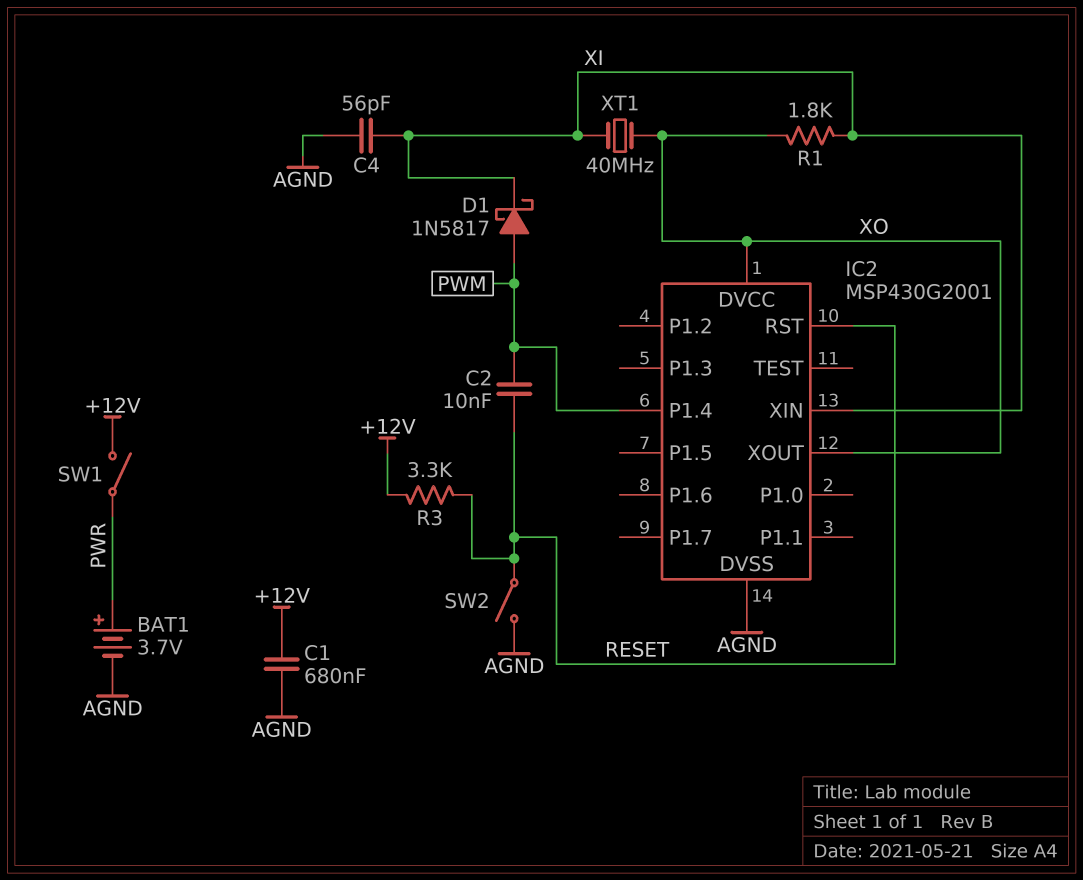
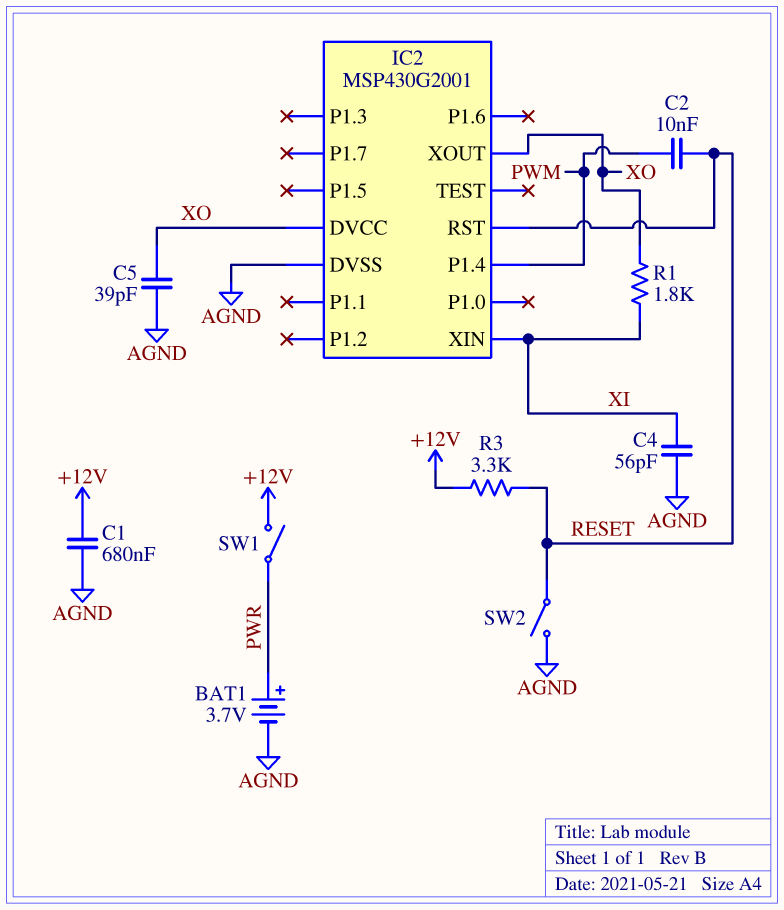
C5: none -> 39pF (AGND, XO)
D1: schottky 1N5817 (A PWM, K XI) -> none
XT1: 40MHz (XI, XO) -> none

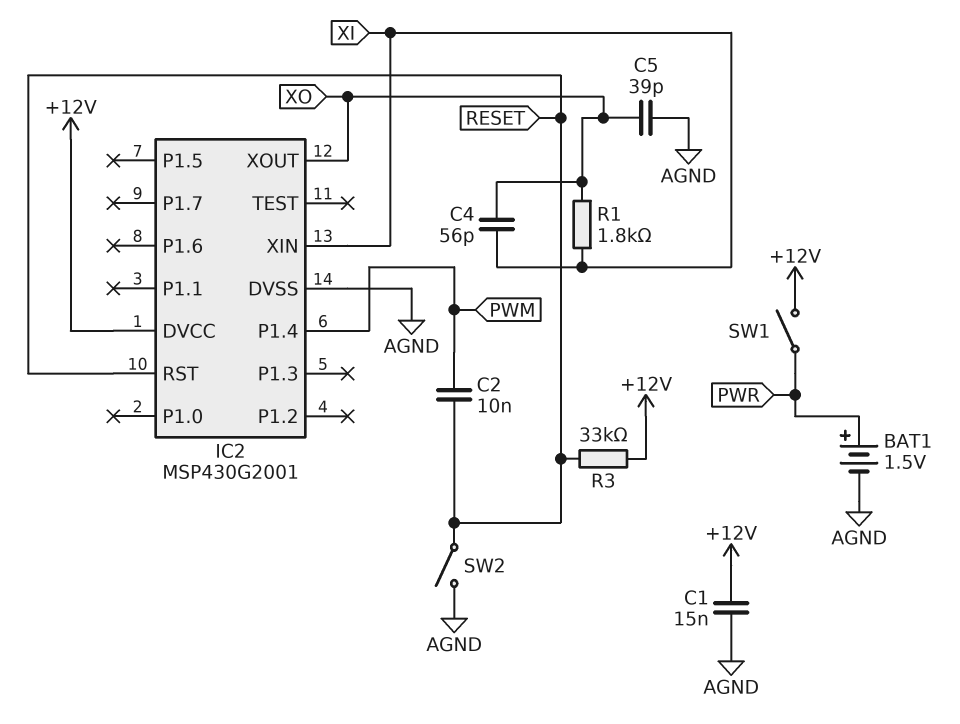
BAT1: 3.7V (plus PWR, minus AGND) -> 1.5V (plus PWR, minus AGND)
C1: 680nF (+12V, AGND) -> 15nF (+12V, AGND)
C4: 56pF (AGND, XI) -> 56pF (XI, XO)
IC2 pin DVCC: XO -> +12V
R3: 3.3k (+12V, RESET) -> 33k (+12V, RESET)

